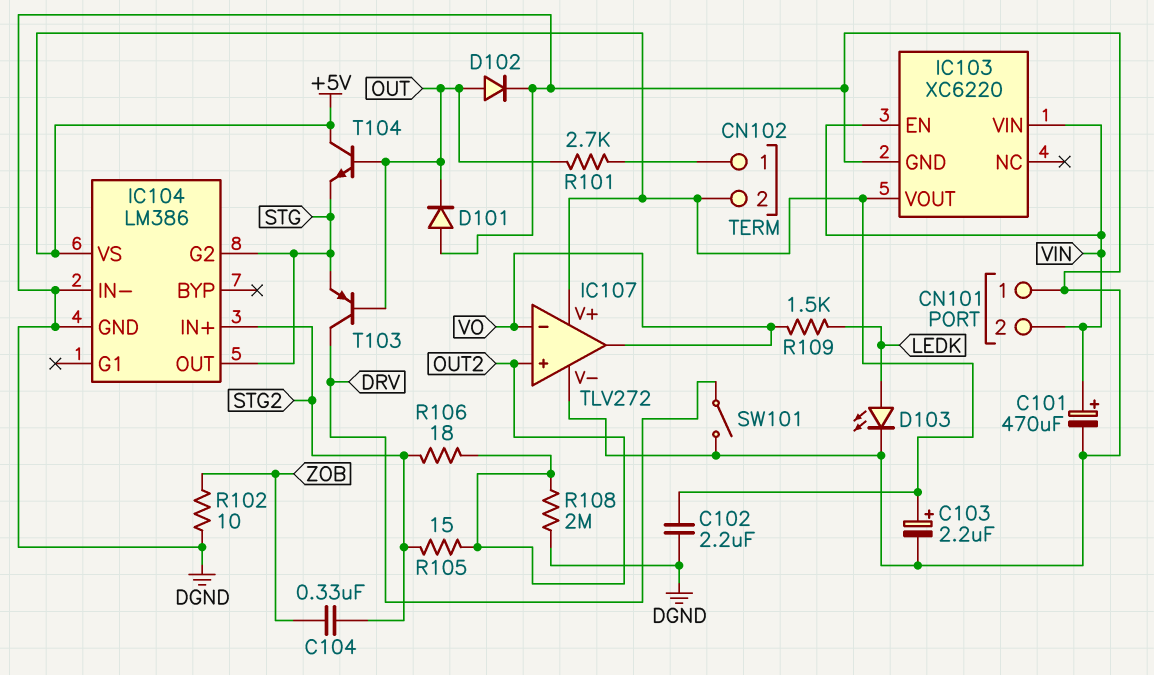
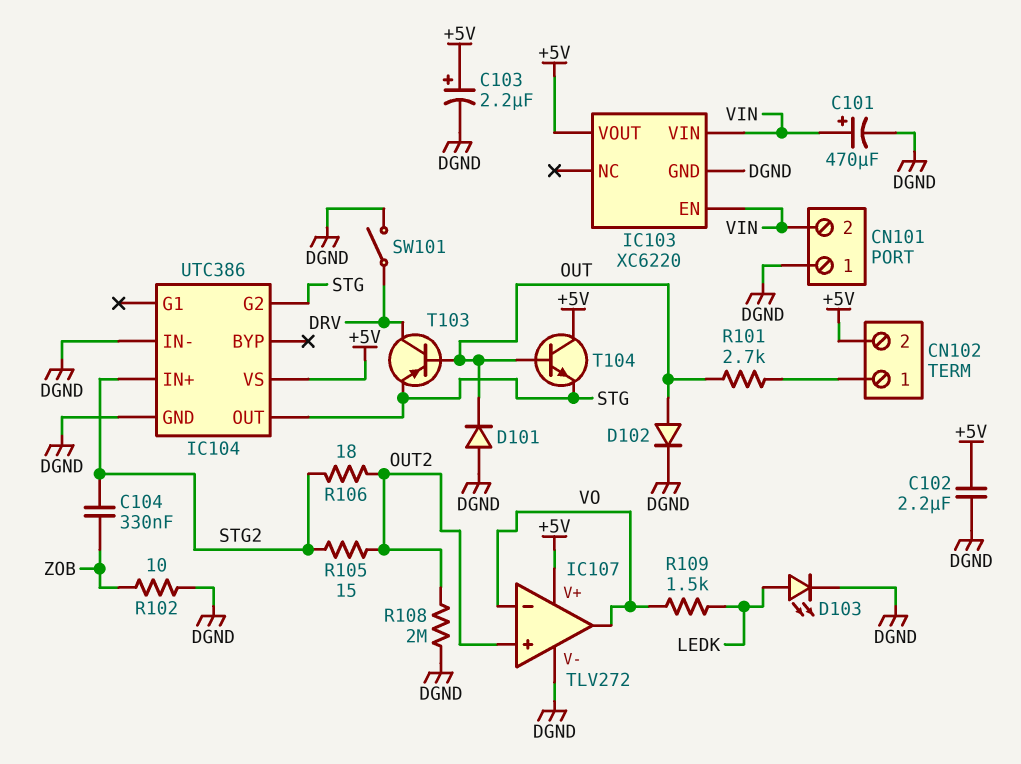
IC104: LM386 -> UTC386

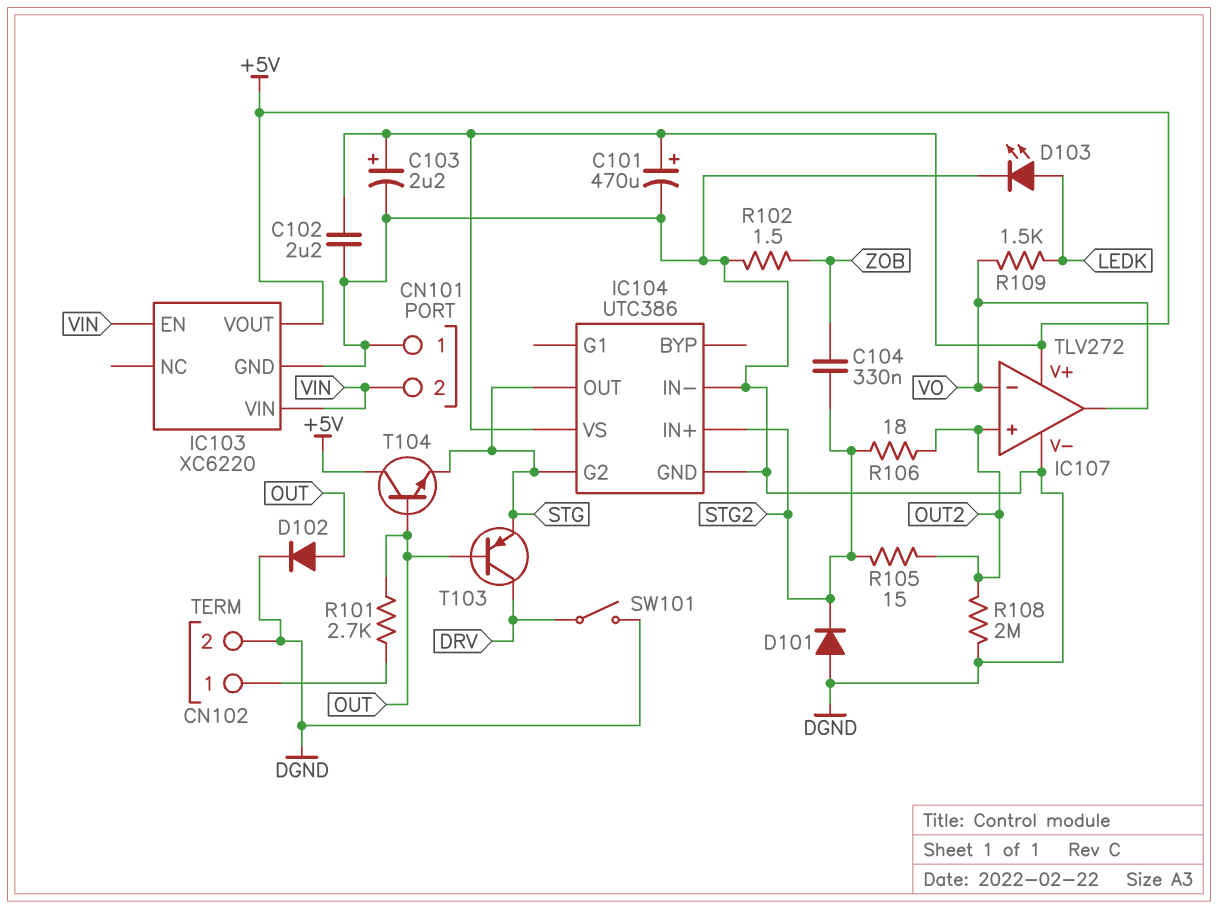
C101: 470uF (plus VIN, minus DGND) -> 470uF (plus +5V, minus DGND)
CN102 pin 2: +5V -> DGND
D101: diode (A DGND, K OUT) -> diode (A DGND, K STG2)
R102: 10 (DGND, ZOB) -> 1.5 (DGND, ZOB)

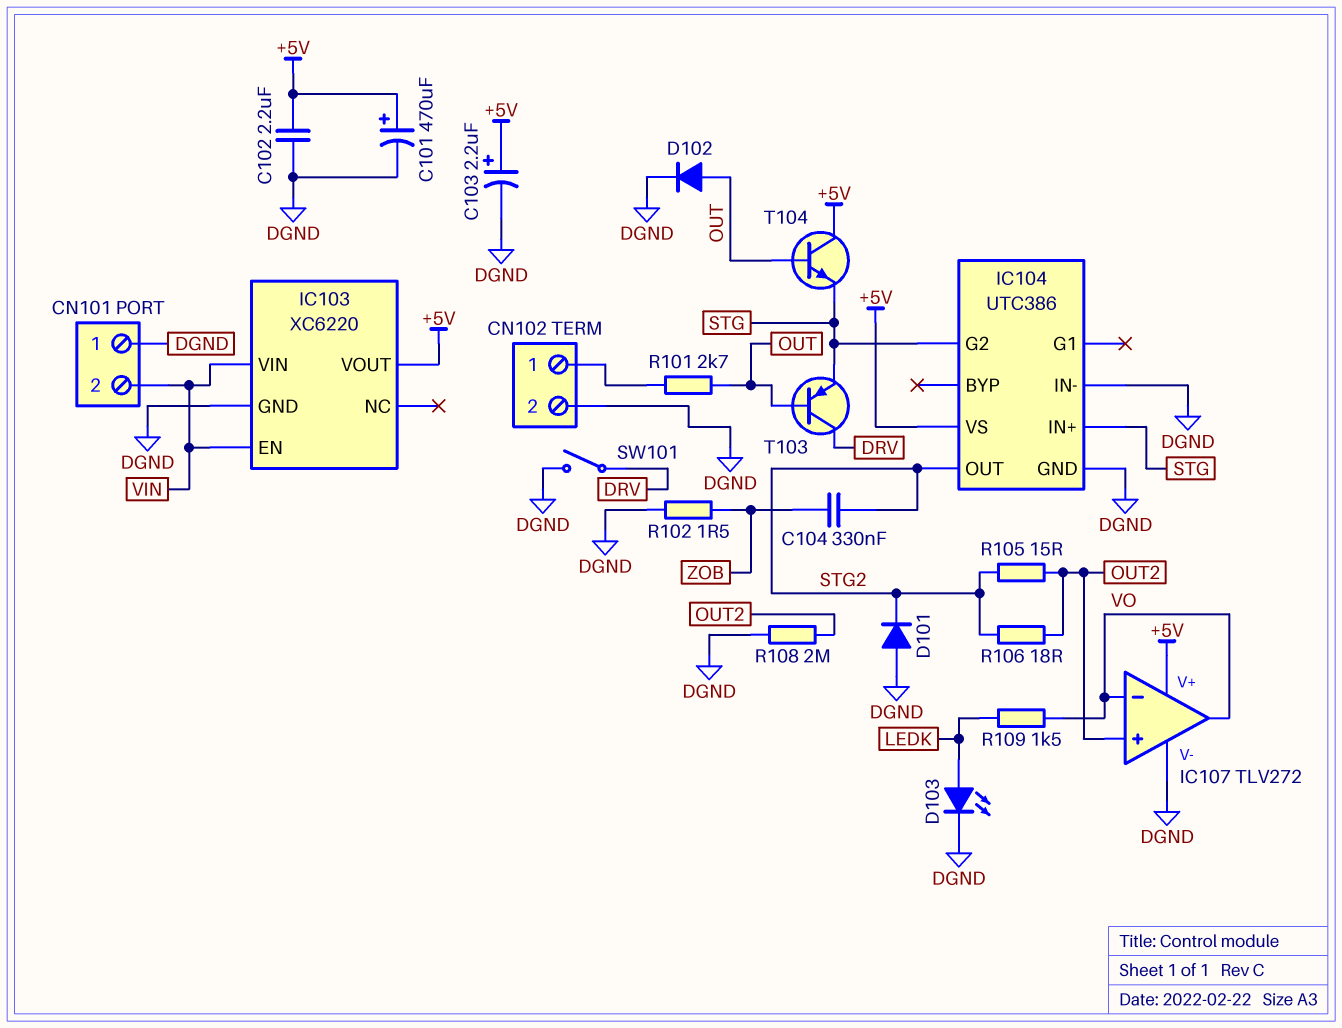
IC104 pin IN+: STG2 -> STG
IC104 pin OUT: STG -> STG2

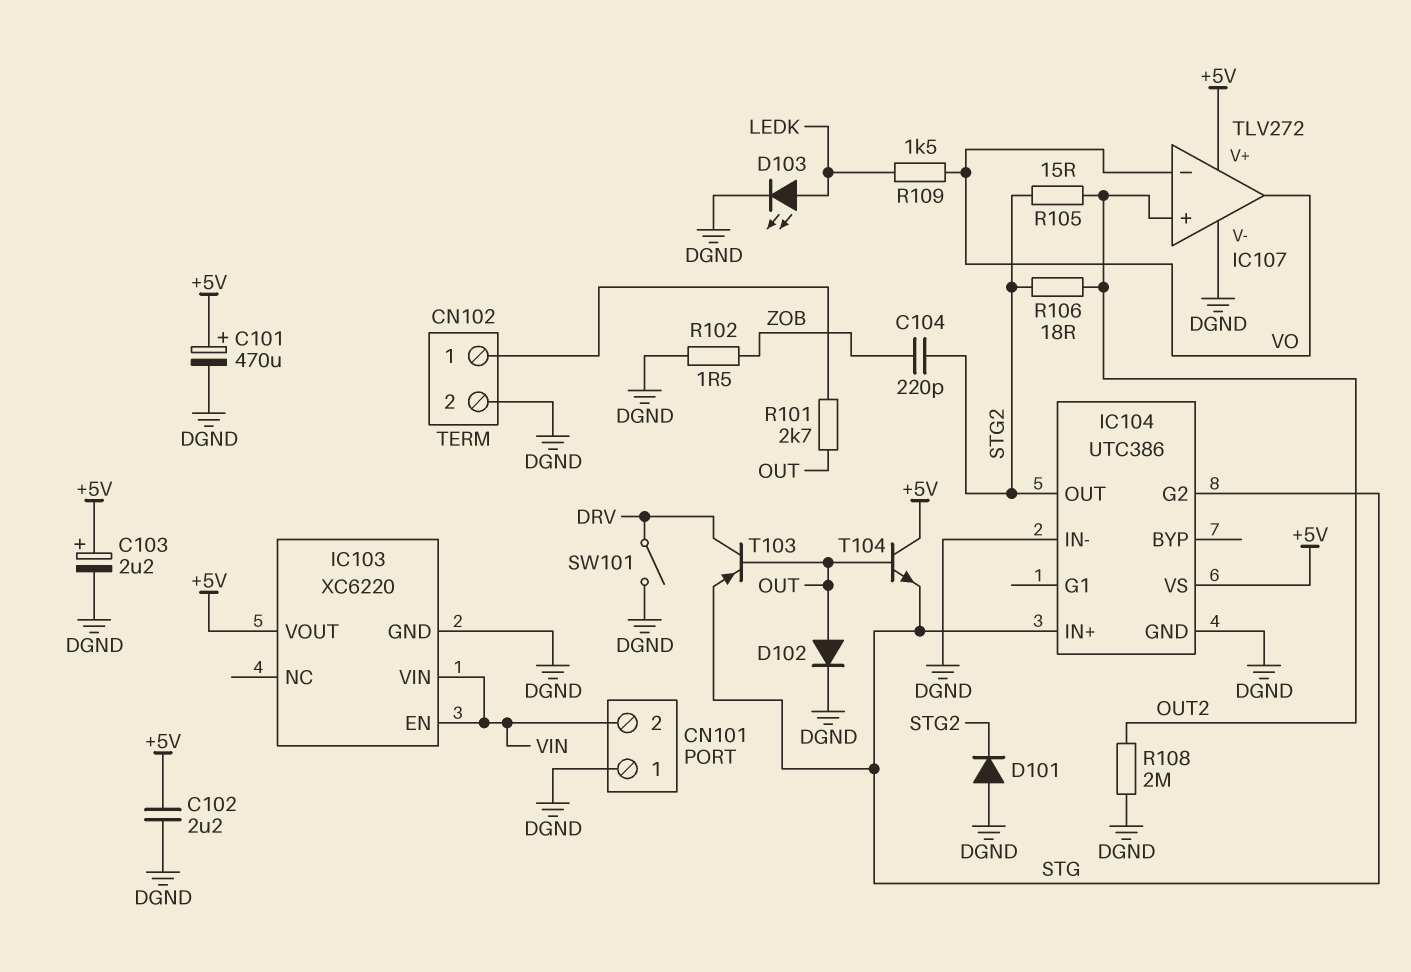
C104: 330nF (STG2, ZOB) -> 220pF (STG2, ZOB)

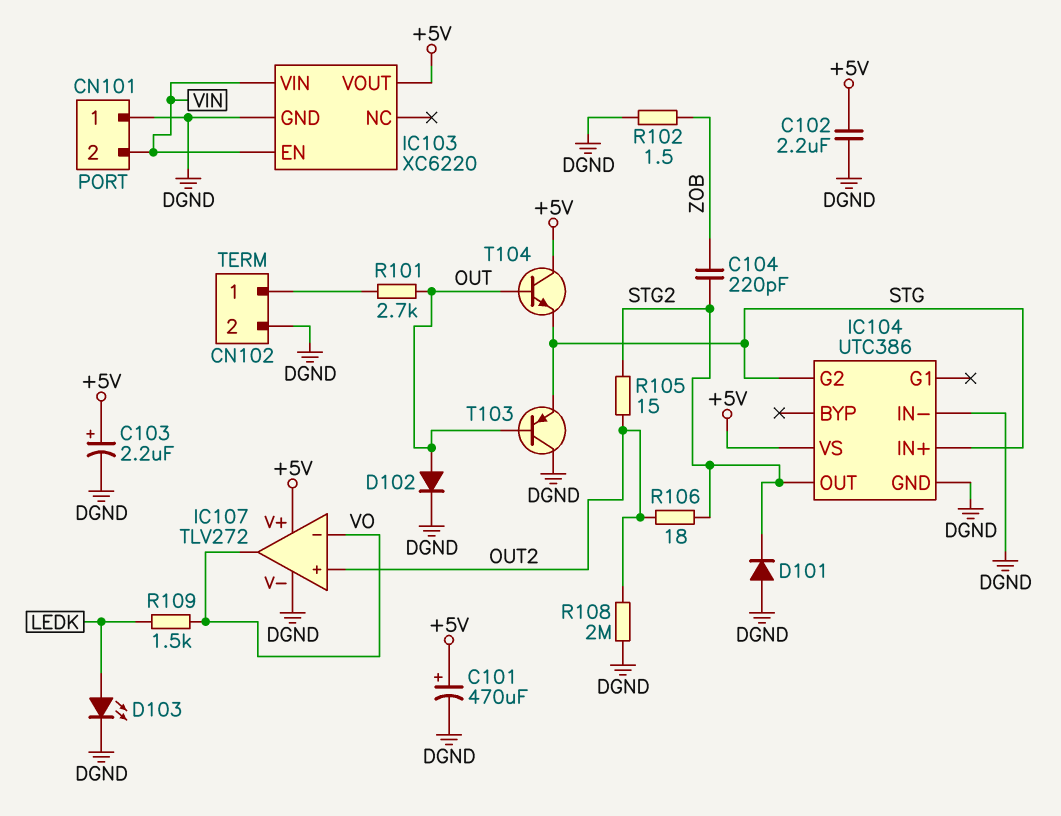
SW101: switch (DGND, DRV) -> none
T103: PNP (B OUT, C DRV, E STG) -> PNP (B OUT, C DGND, E STG)

